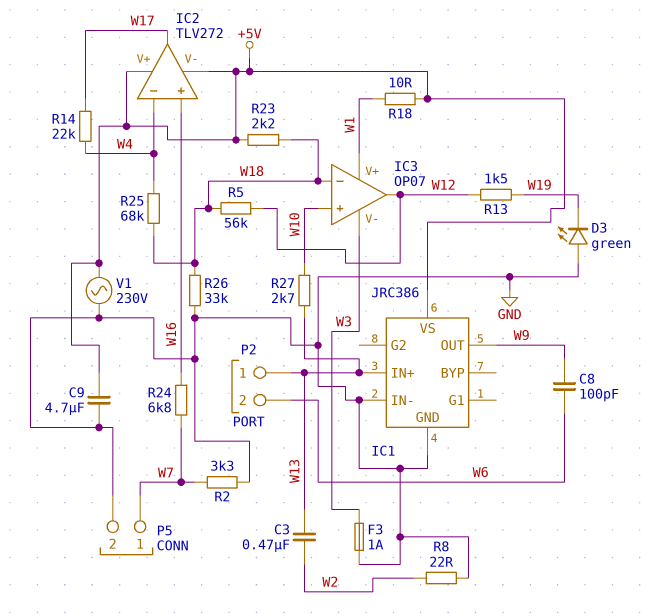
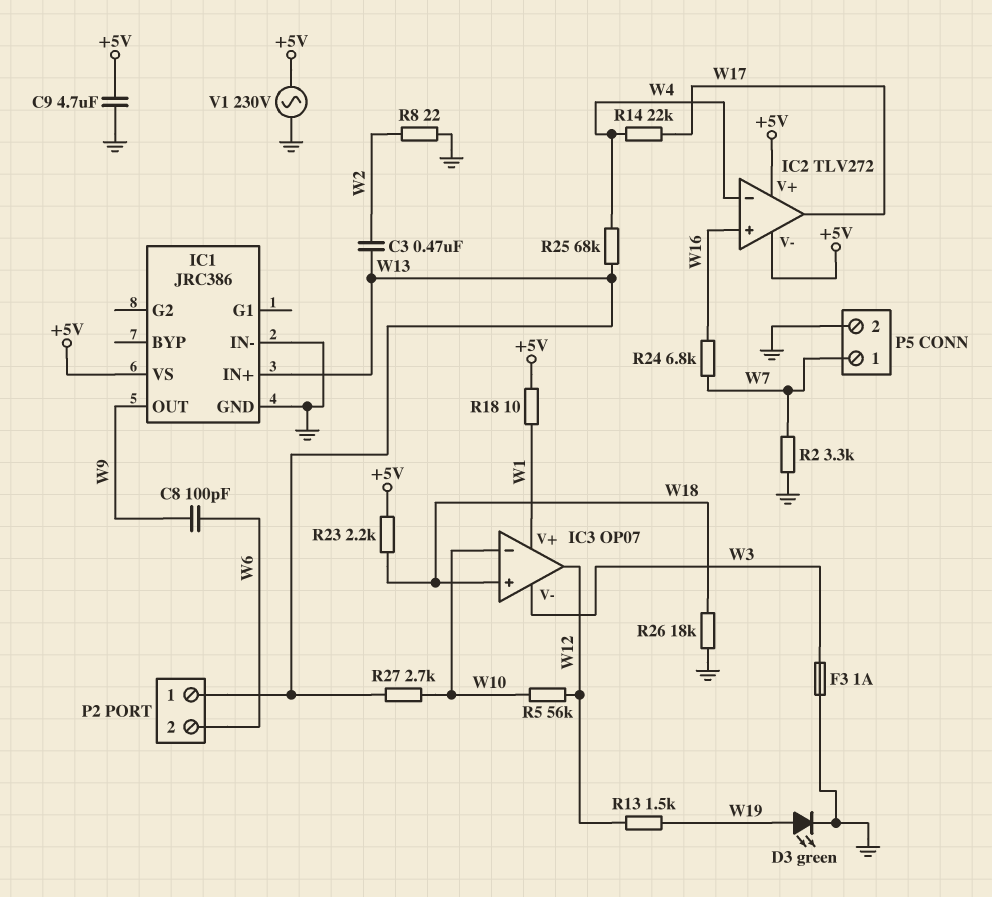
D3: LED green (A GND, K W19) -> LED green (A W19, K GND)
IC3 pin in+: W10 -> W18
IC3 pin in-: W18 -> W10
R5: 56k (W12, W18) -> 56k (W10, W12)
R25: 68k (W4, W18) -> 68k (W4, W13)
R26: 33k (GND, W18) -> 18k (GND, W18)

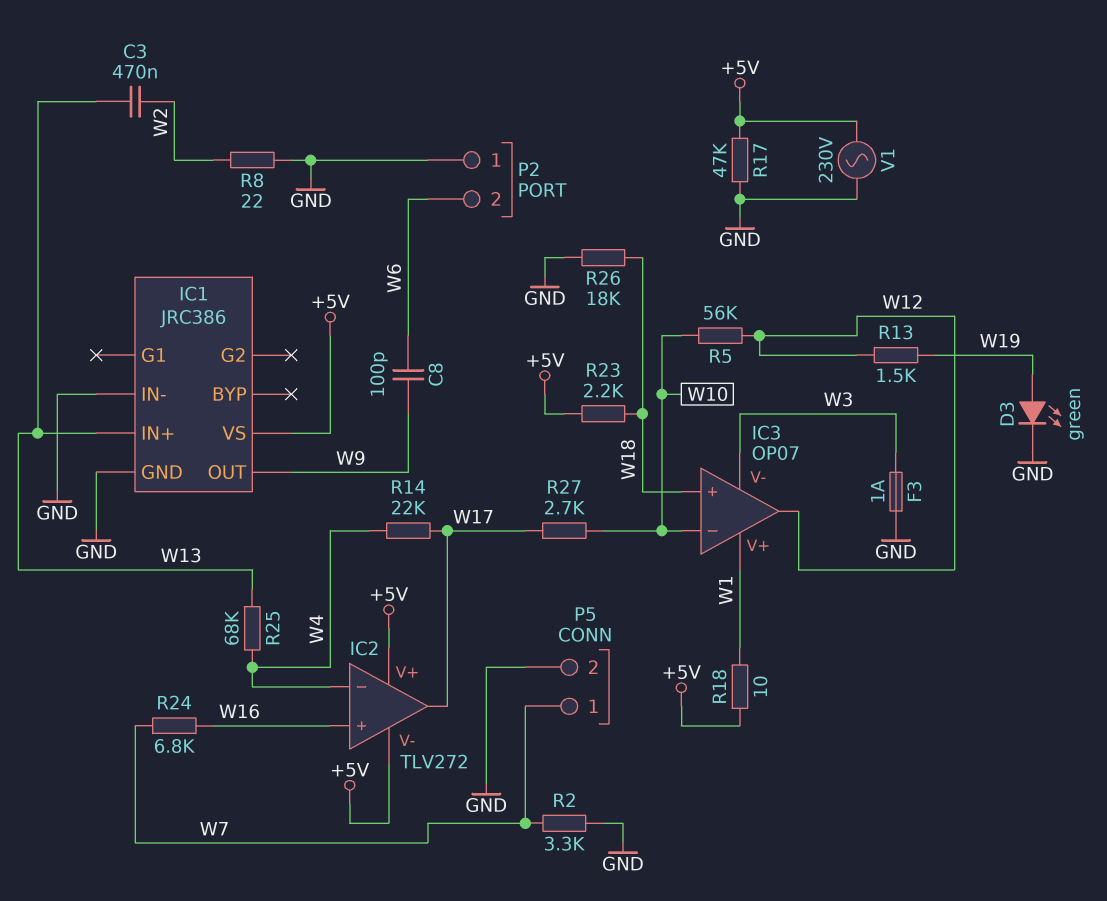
C9: 4.7uF (+5V, GND) -> none
P2 pin 1: W13 -> GND
R17: none -> 47k (+5V, GND)
R27: 2.7k (W10, W13) -> 2.7k (W10, W17)

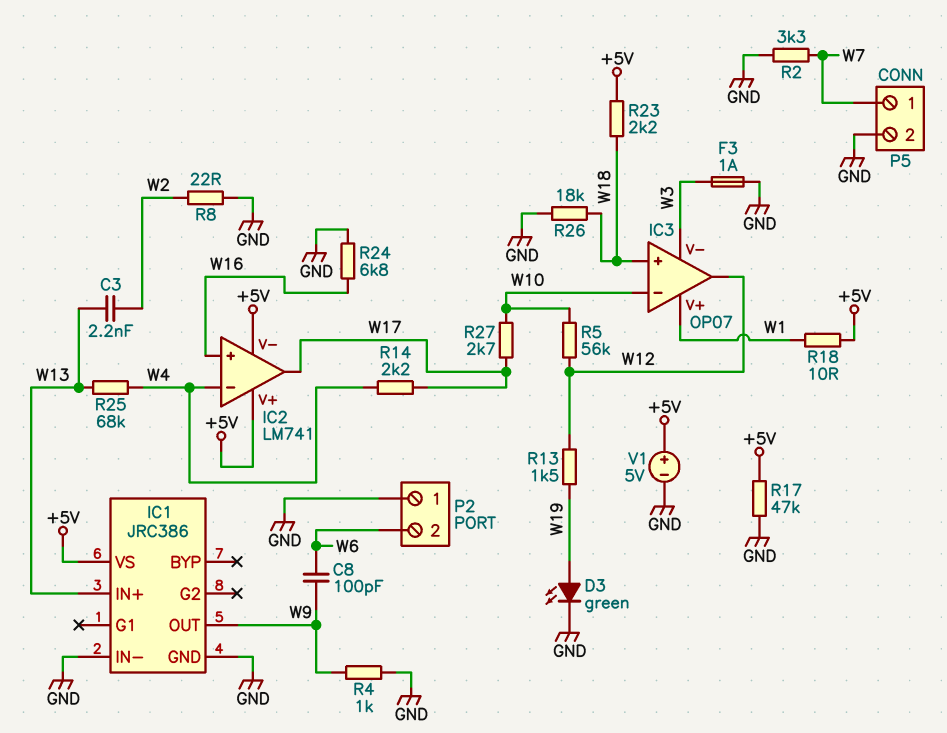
C3: 470nF (W2, W13) -> 2.2nF (W2, W13)
IC2: TLV272 -> LM741
R4: none -> 1k (GND, W9)
R14: 22k (W4, W17) -> 2.2k (W4, W17)
R24: 6.8k (W7, W16) -> 6.8k (GND, W16)
V1: AC 230V (+5V, GND) -> 5V (plus +5V, minus GND)

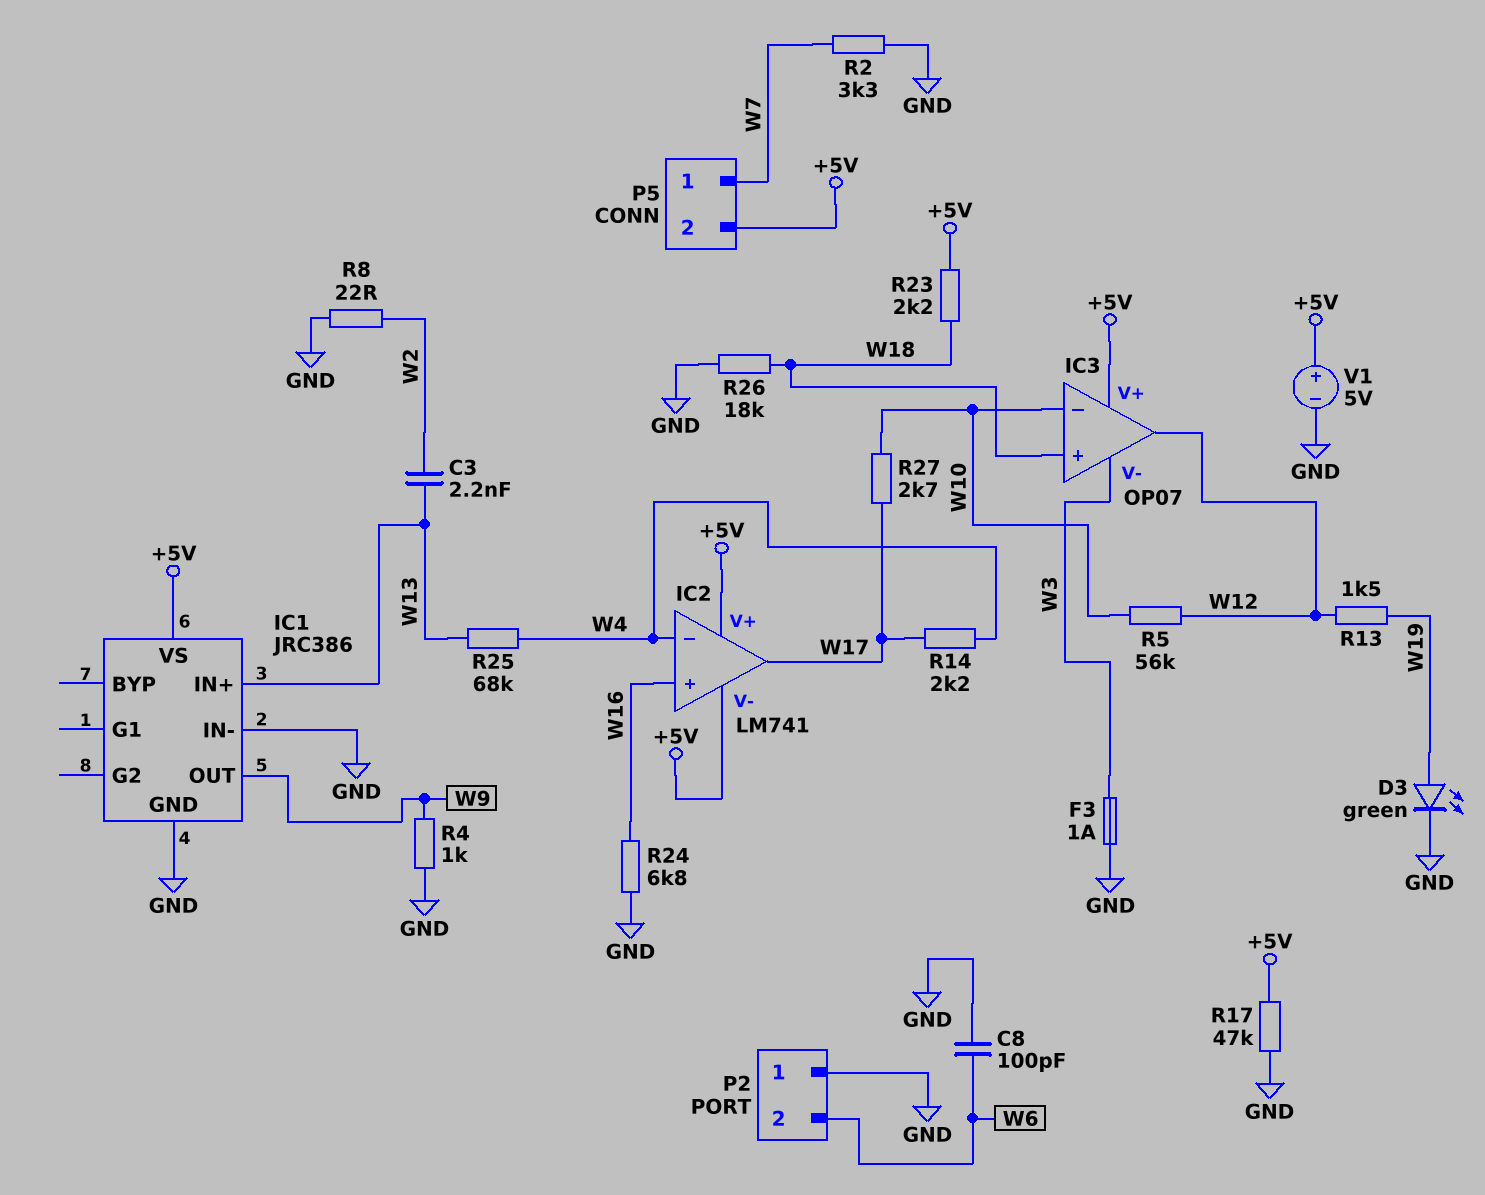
C8: 100pF (W6, W9) -> 100pF (GND, W6)
IC3 pin V+: W1 -> +5V
P5 pin 2: GND -> +5V
R18: 10 (+5V, W1) -> none

